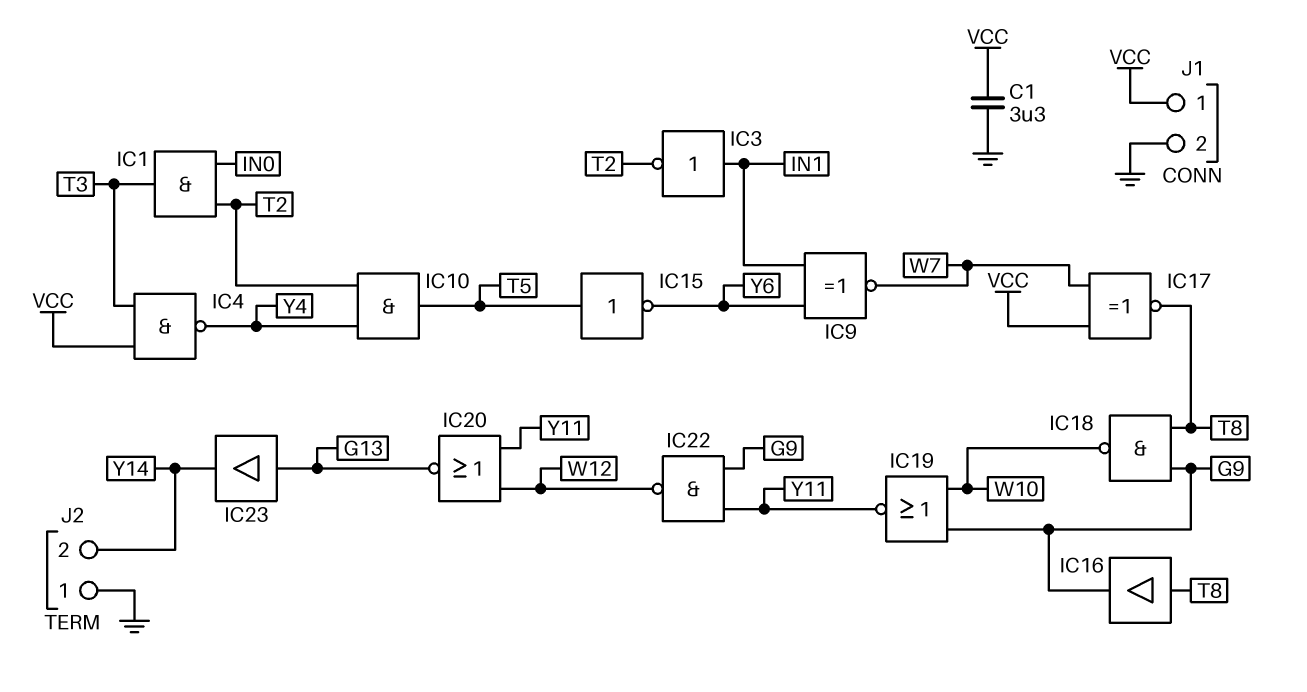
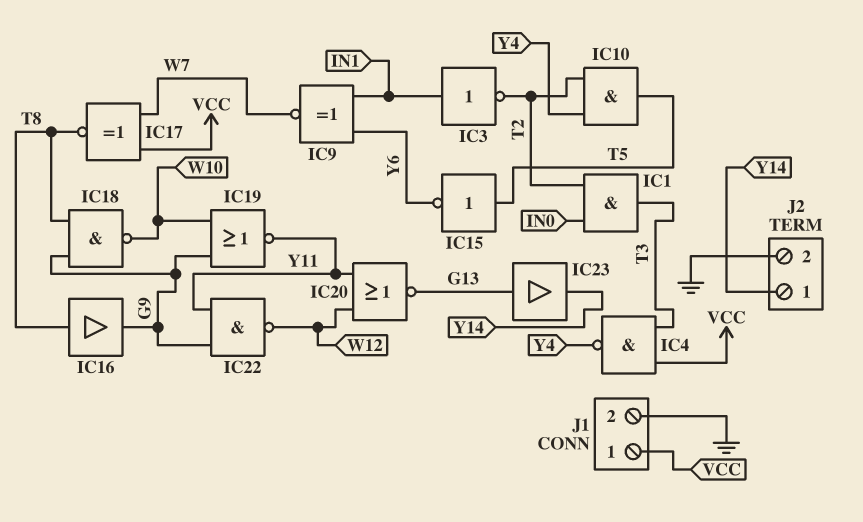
C1: 3.3uF (GND, VCC) -> none
J2 pin 1: GND -> Y14
J2 pin 2: Y14 -> GND

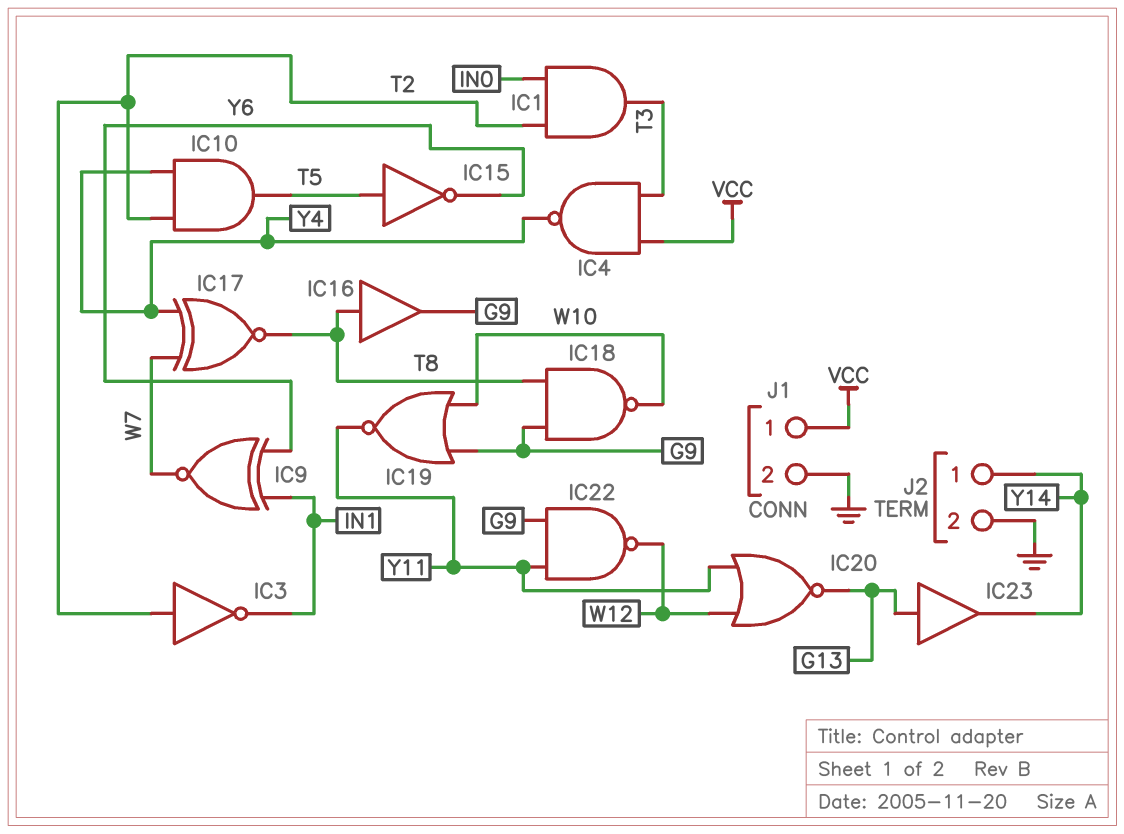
IC3: NOT (in IN1, out T2) -> NOT (in T2, out IN1)
IC17: XNOR (in VCC, in W7, out T8) -> XNOR (in W7, in Y4, out T8)

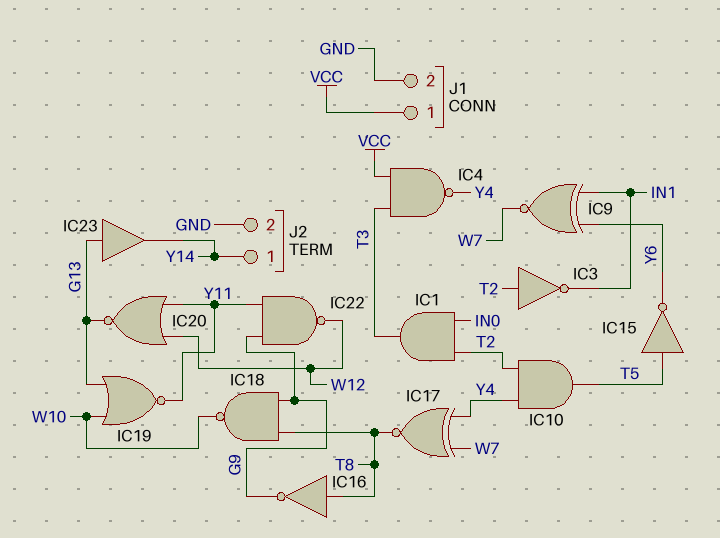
IC16: buffer (in T8, out G9) -> NOT (in T8, out G9)
IC19: NOR (in G9, in W10, out Y11) -> NOR (in G13, in W10, out Y11)

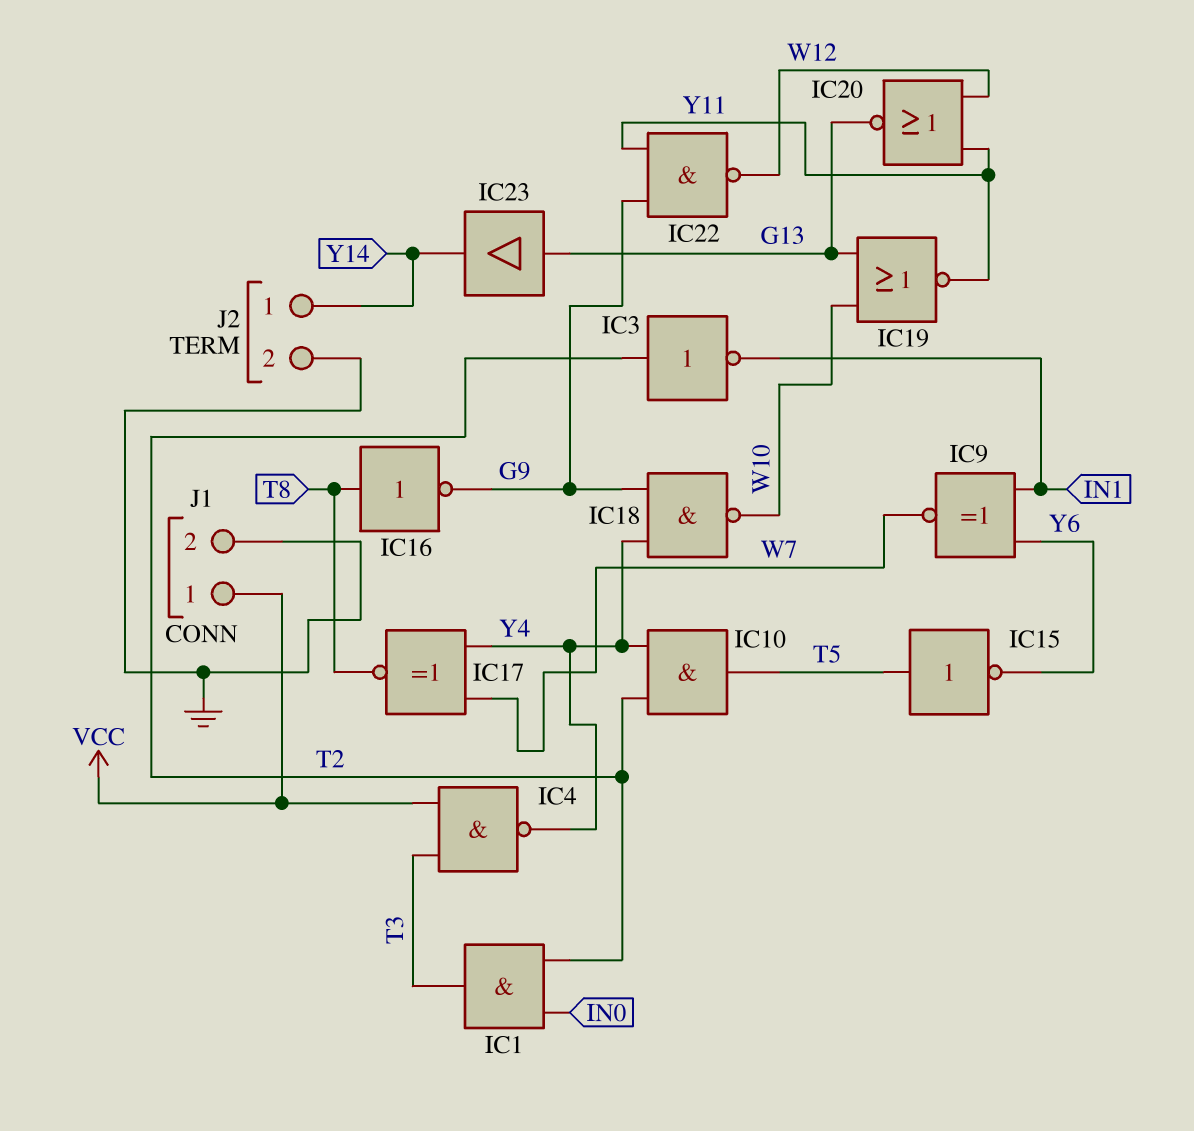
IC18: NAND (in G9, in T8, out W10) -> NAND (in G9, in Y4, out W10)

